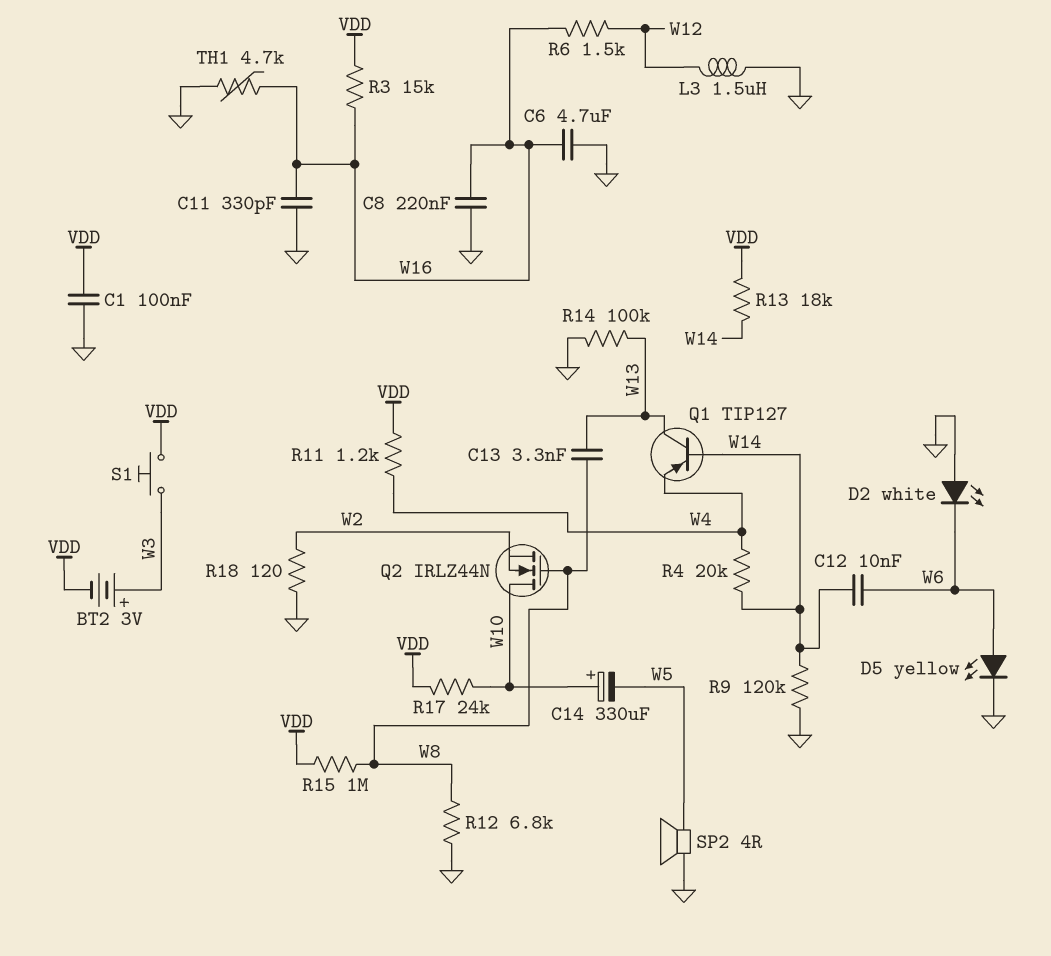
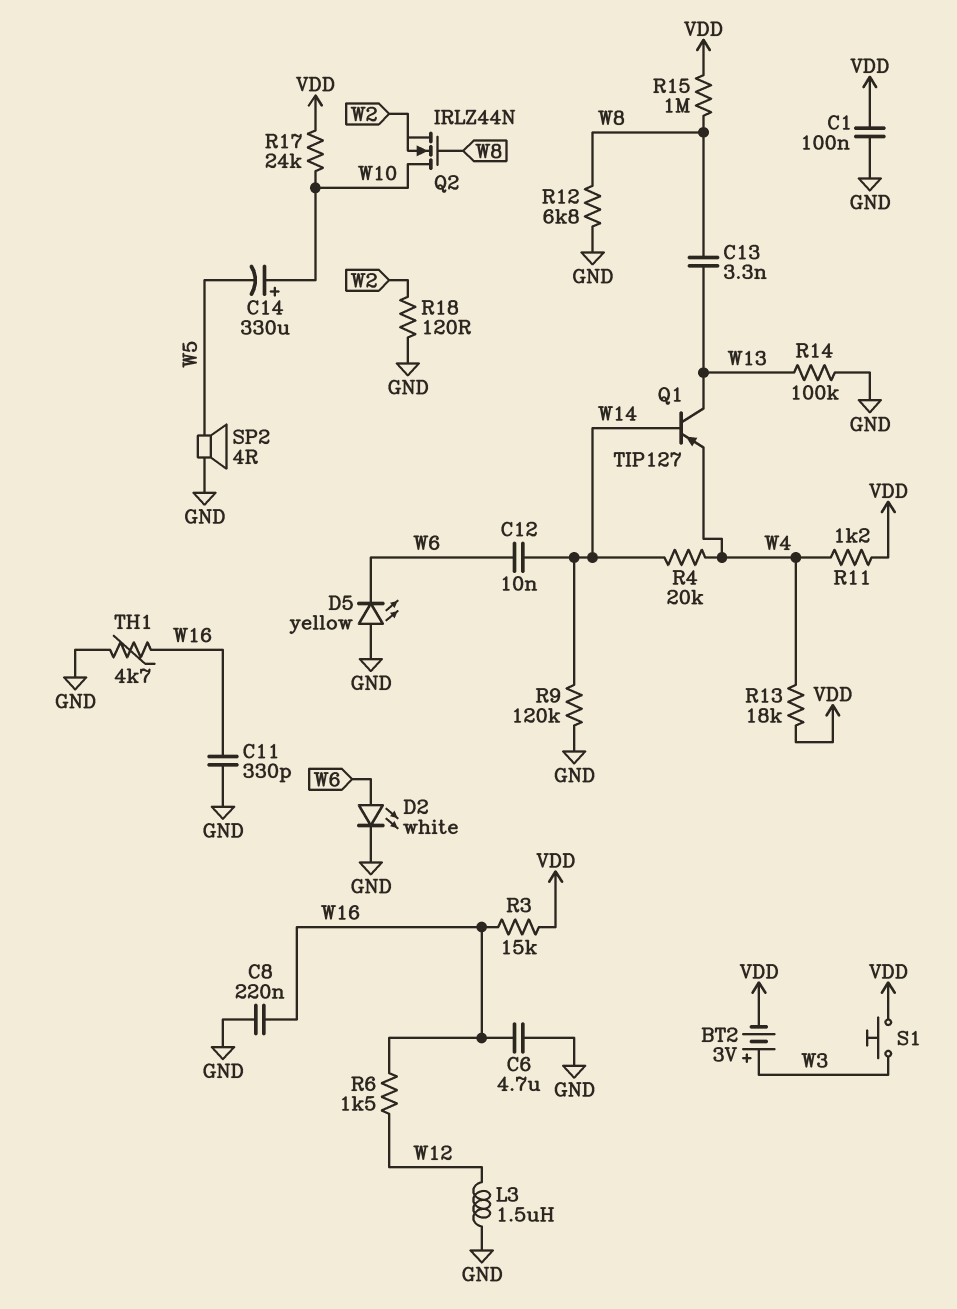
D2: LED white (A GND, K W6) -> LED white (A W6, K GND)
D5: LED yellow (A W6, K GND) -> LED yellow (A GND, K W6)
R13: 18k (VDD, W14) -> 18k (VDD, W4)

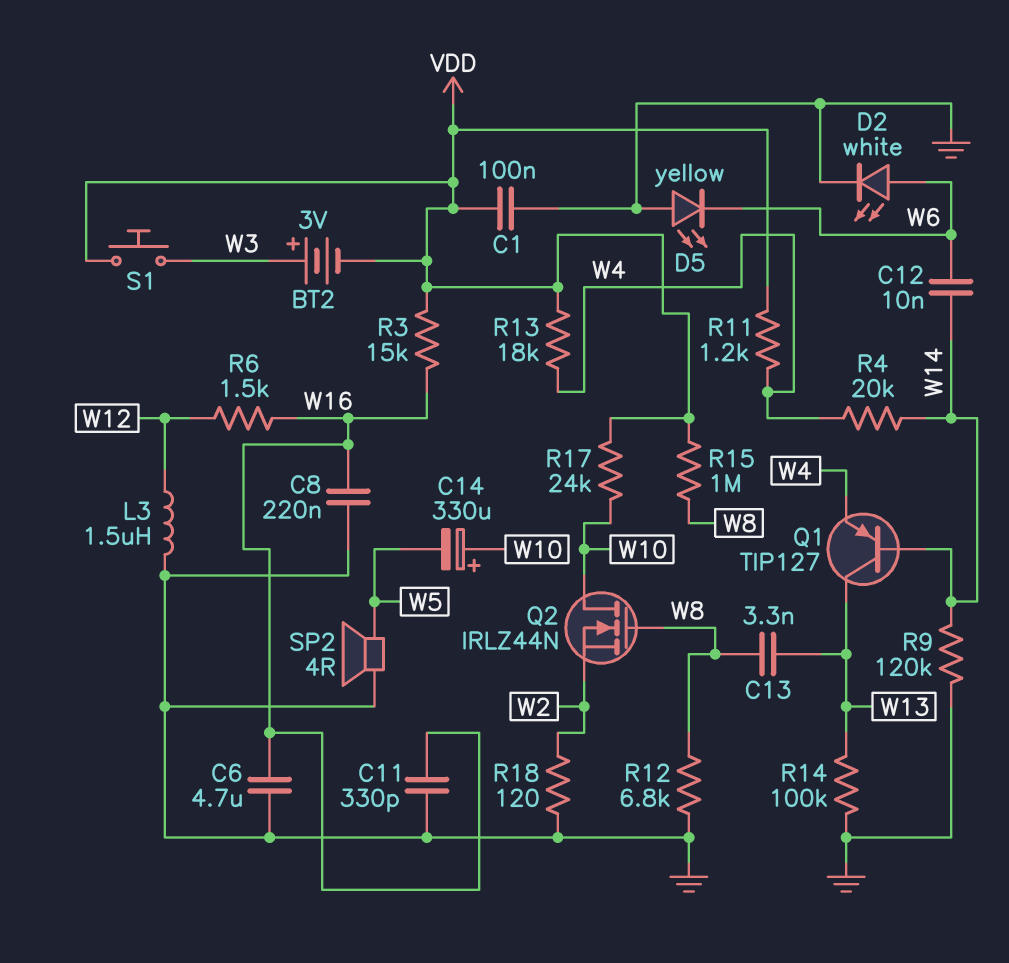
TH1: 4.7k (GND, W16) -> none

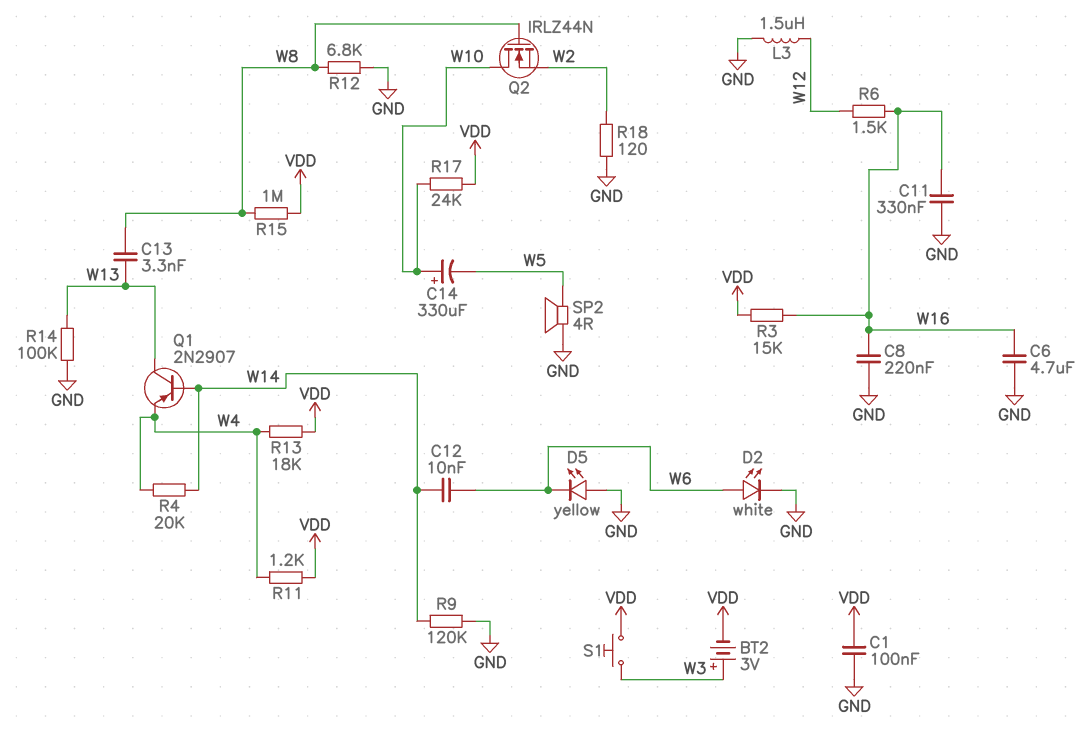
C11: 330pF (GND, W16) -> 330nF (GND, W16)
Q1: PNP TIP127 (B W14, C W13, E W4) -> PNP 2N2907 (B W14, C W13, E W4)

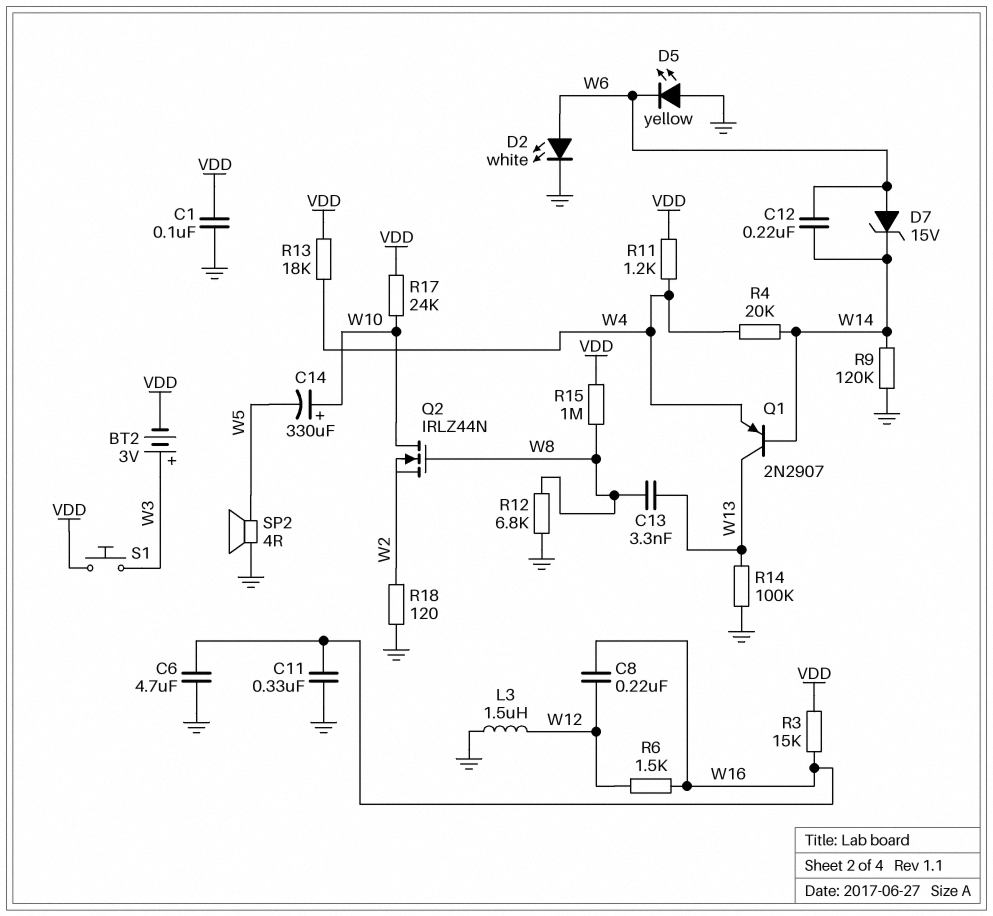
C8: 220nF (GND, W16) -> 220nF (W12, W16)
C12: 10nF (W6, W14) -> 220nF (W6, W14)
D7: none -> zener 15V (A W6, K W14)

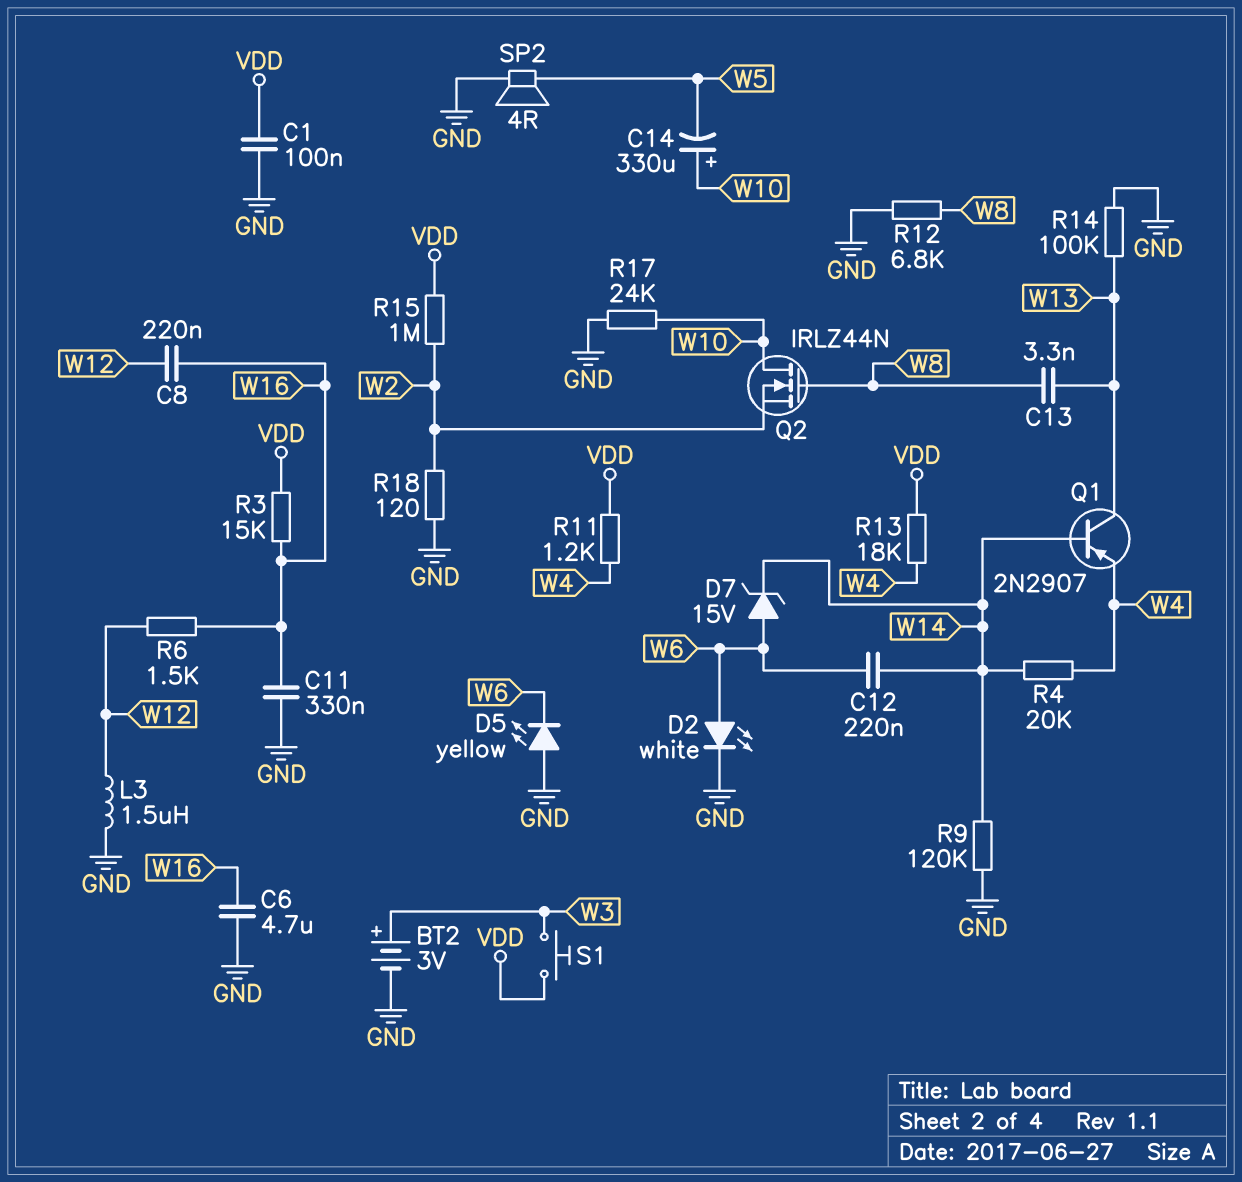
BT2: 3V (plus W3, minus VDD) -> 3V (plus W3, minus GND)
R15: 1M (VDD, W8) -> 1M (VDD, W2)
R17: 24k (VDD, W10) -> 24k (GND, W10)

